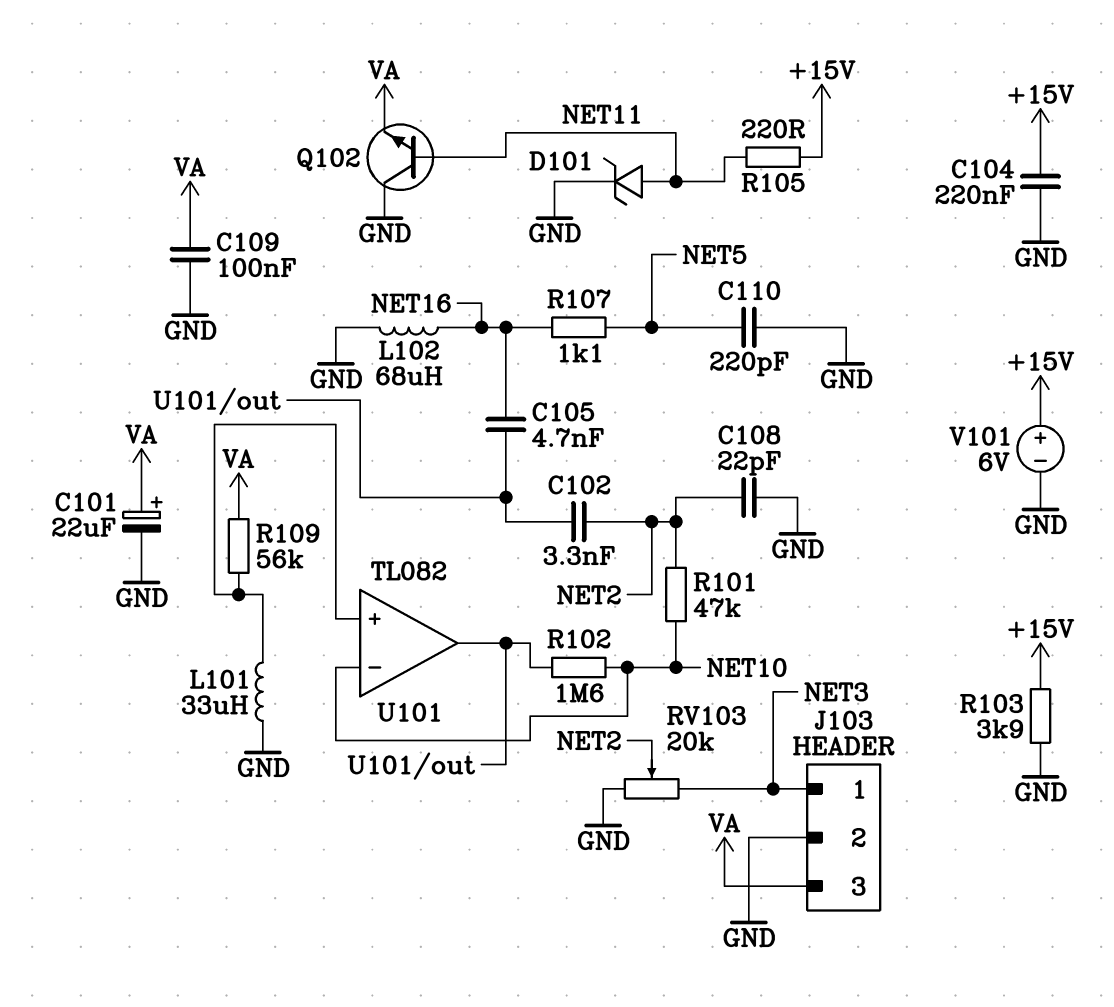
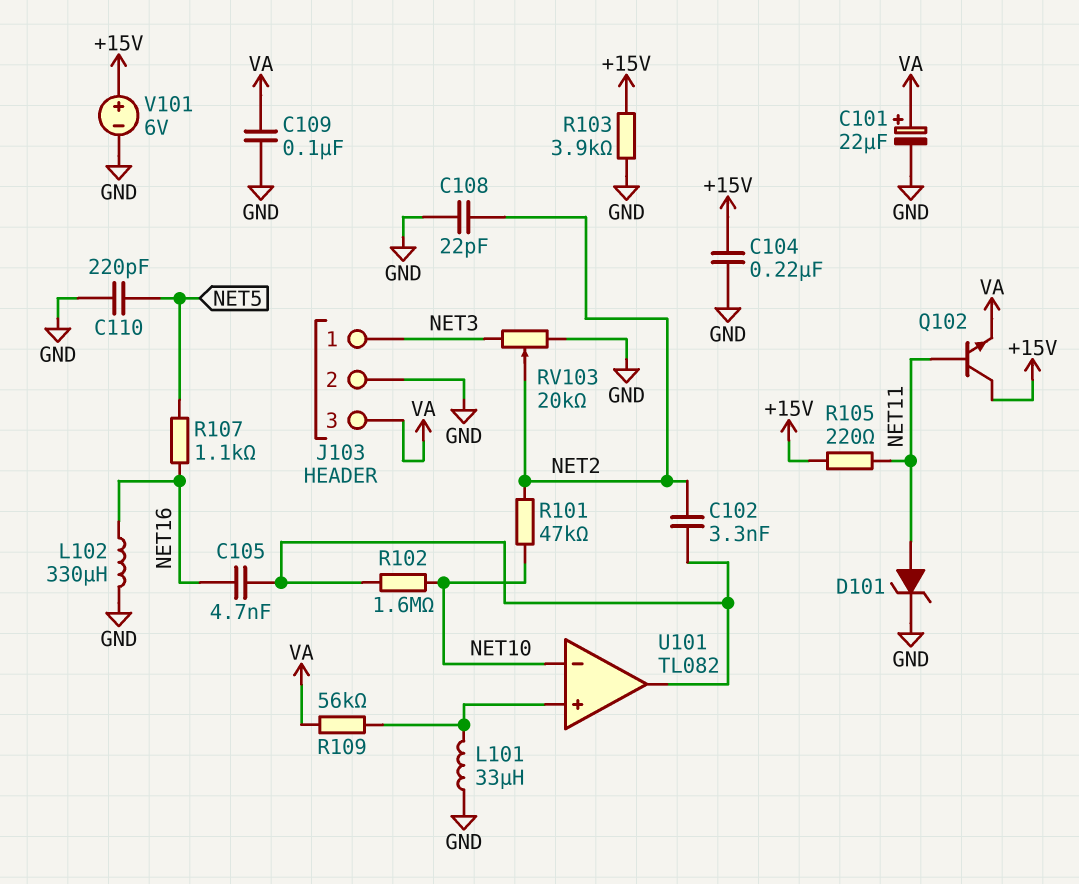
L102: 68uH (GND, NET16) -> 330uH (GND, NET16)
Q102: NPN (B NET11, C GND, E VA) -> NPN (B NET11, C +15V, E VA)

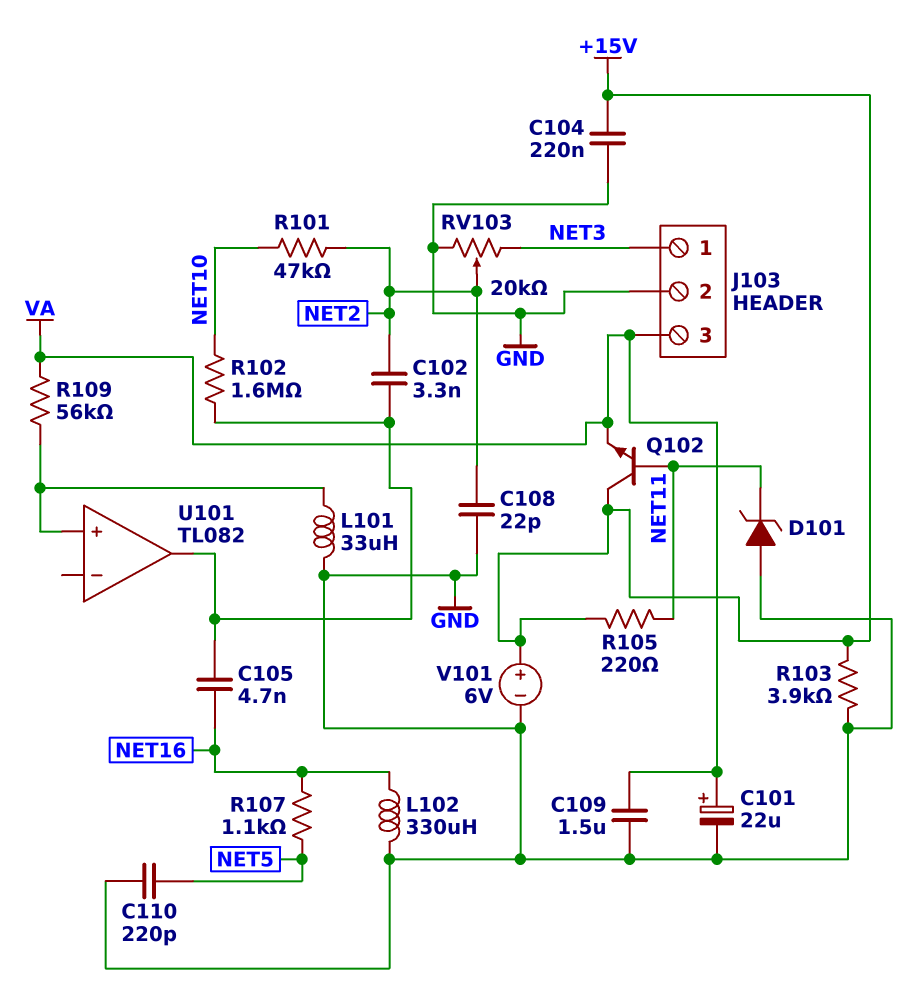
C109: 100nF (GND, VA) -> 1.5uF (GND, VA)
D101: zener (A NET11, K GND) -> zener (A GND, K NET11)
U101 pin in-: NET10 -> none

